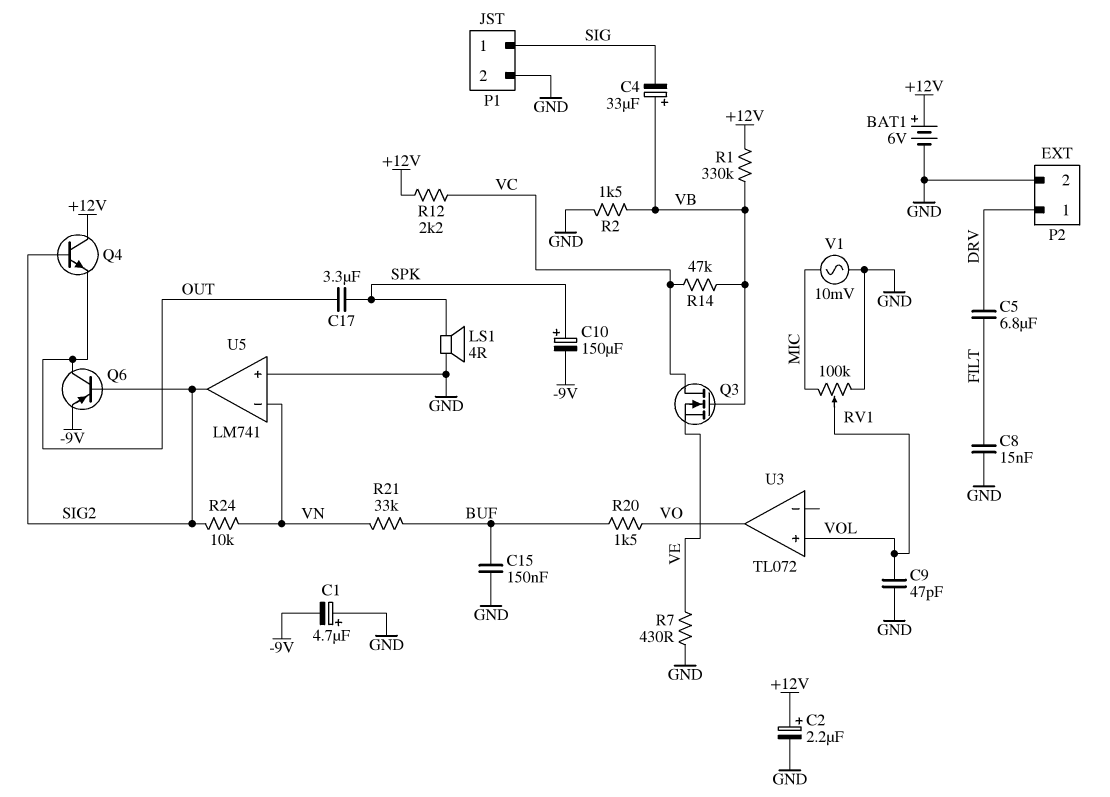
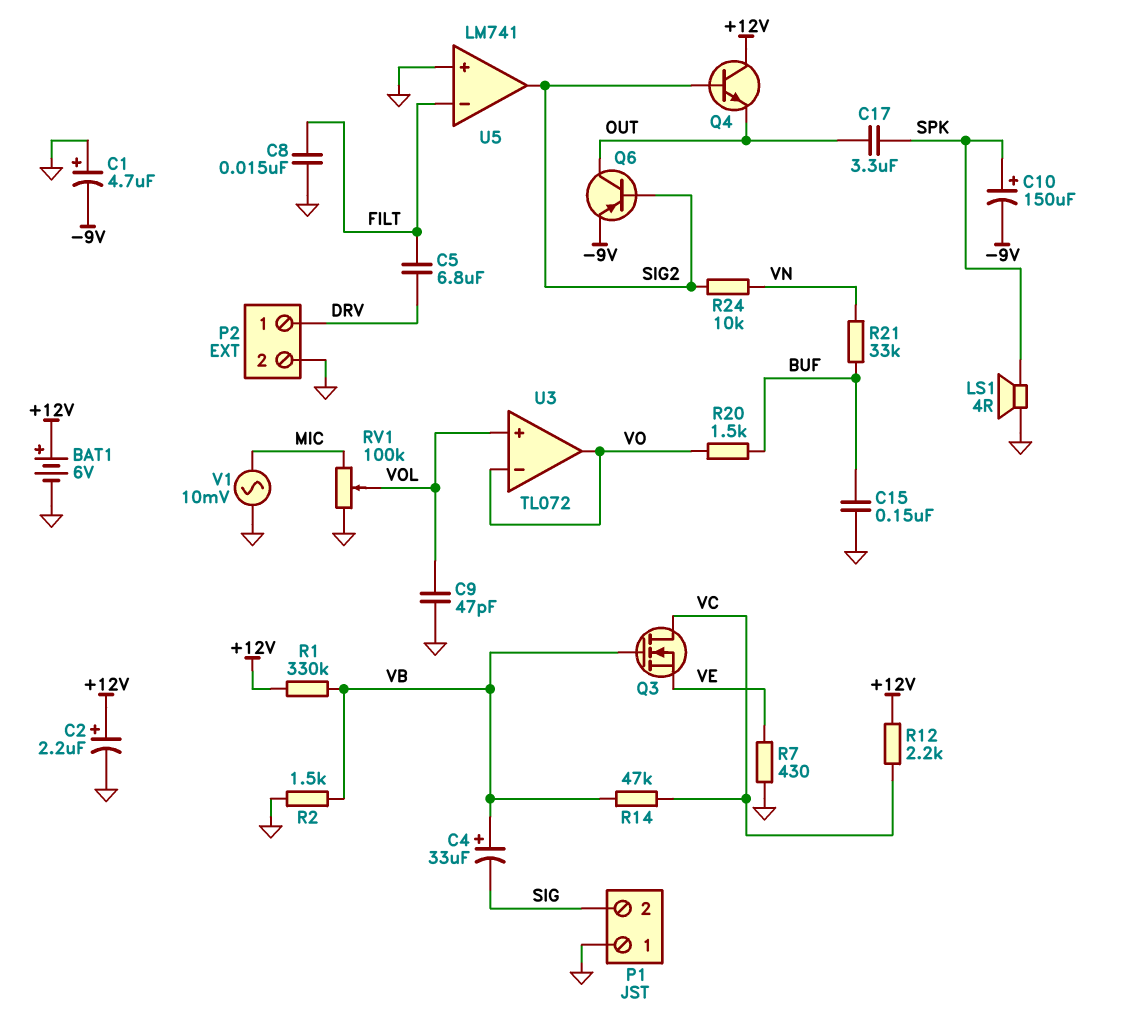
P1 pin 1: SIG -> GND
P1 pin 2: GND -> SIG
U3 pin in-: none -> VO
U5 pin in-: VN -> FILT

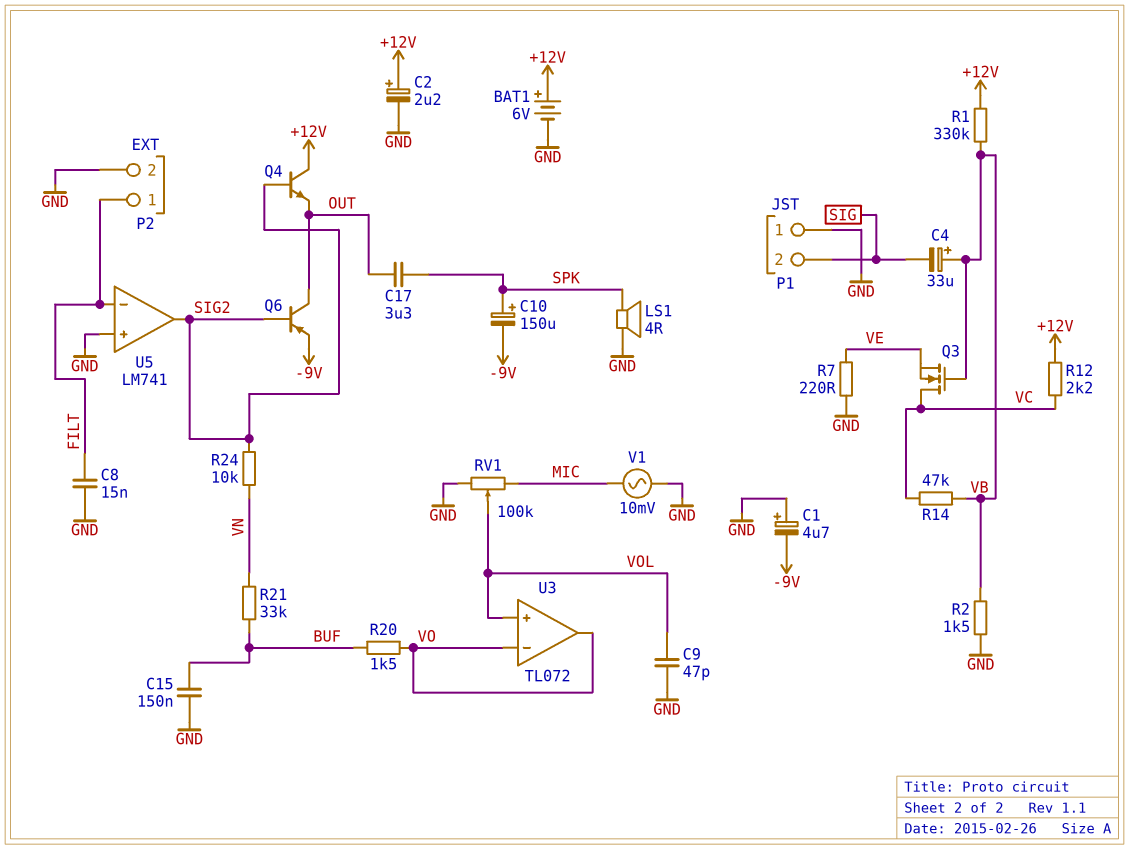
C5: 6.8uF (DRV, FILT) -> none
P2 pin 1: DRV -> FILT
R7: 430 (GND, VE) -> 220 (GND, VE)

